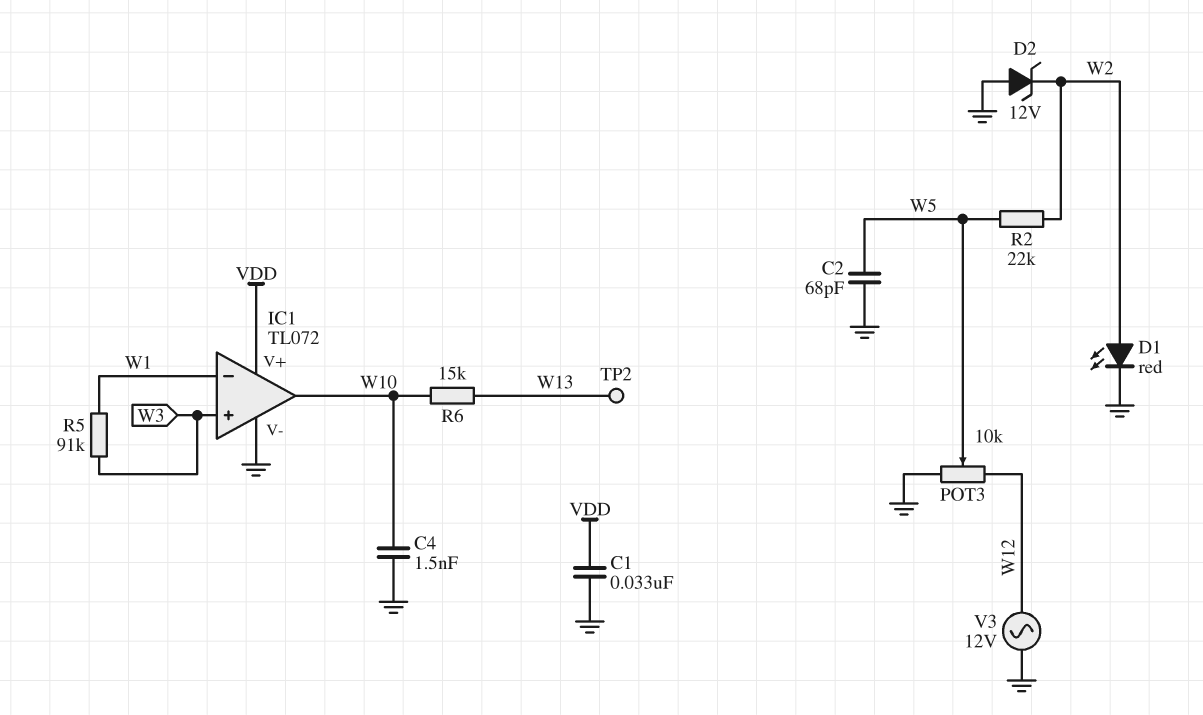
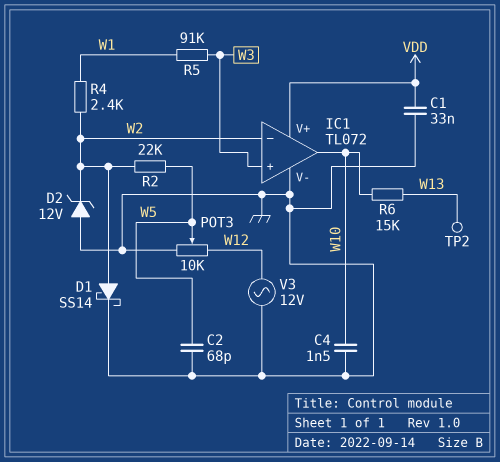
D1: LED red (A W2, K GND) -> schottky SS14 (A W2, K GND)
IC1 pin in-: W1 -> W2
R4: none -> 2.4k (W1, W2)

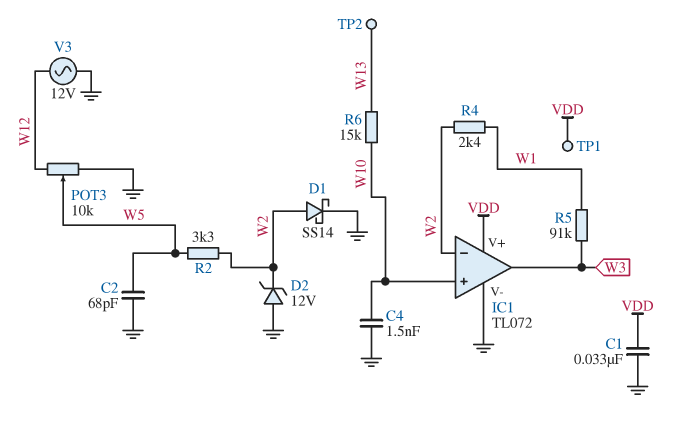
IC1 pin in+: W3 -> W10
IC1 pin out: W10 -> W3
R2: 22k (W2, W5) -> 3.3k (W2, W5)
TP1: none -> test point (VDD)

